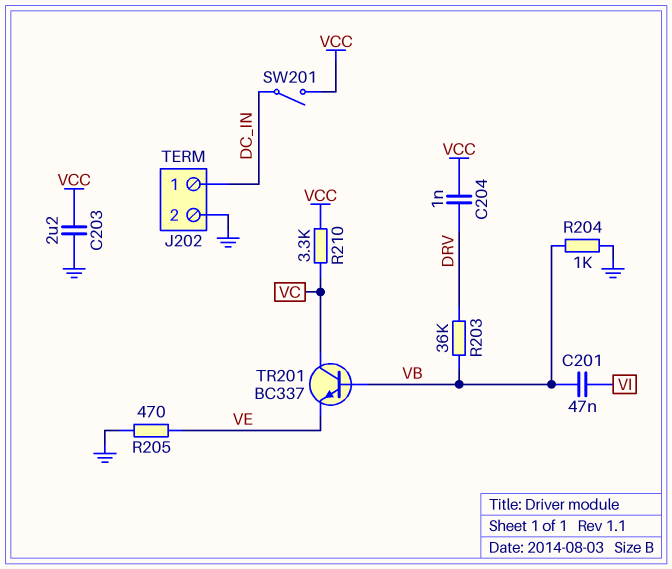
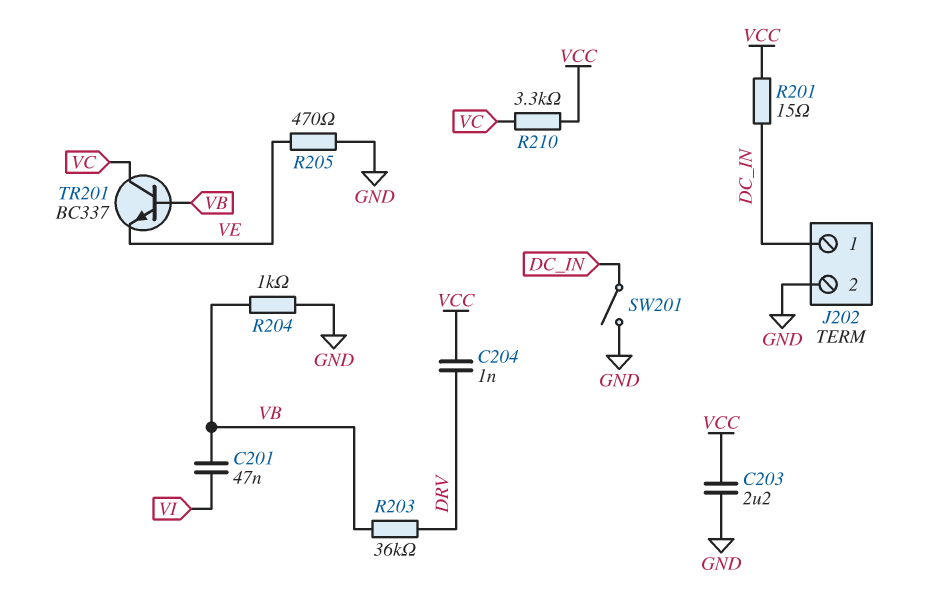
R201: none -> 15 (DC_IN, VCC)
SW201: switch (DC_IN, VCC) -> switch (DC_IN, GND)

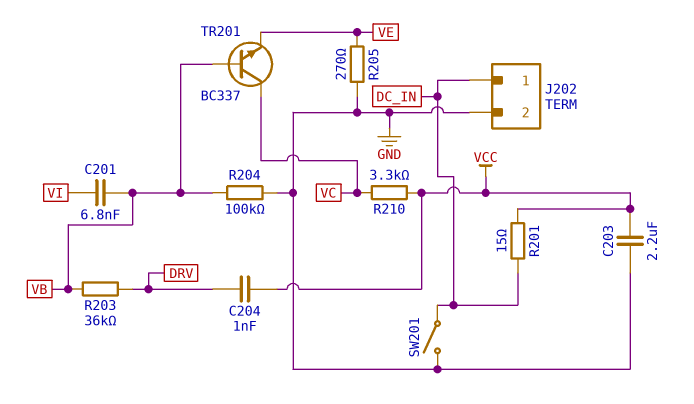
C201: 47nF (VB, VI) -> 6.8nF (VB, VI)
R204: 1k (GND, VB) -> 100k (GND, VB)
R205: 470 (GND, VE) -> 270 (GND, VE)

